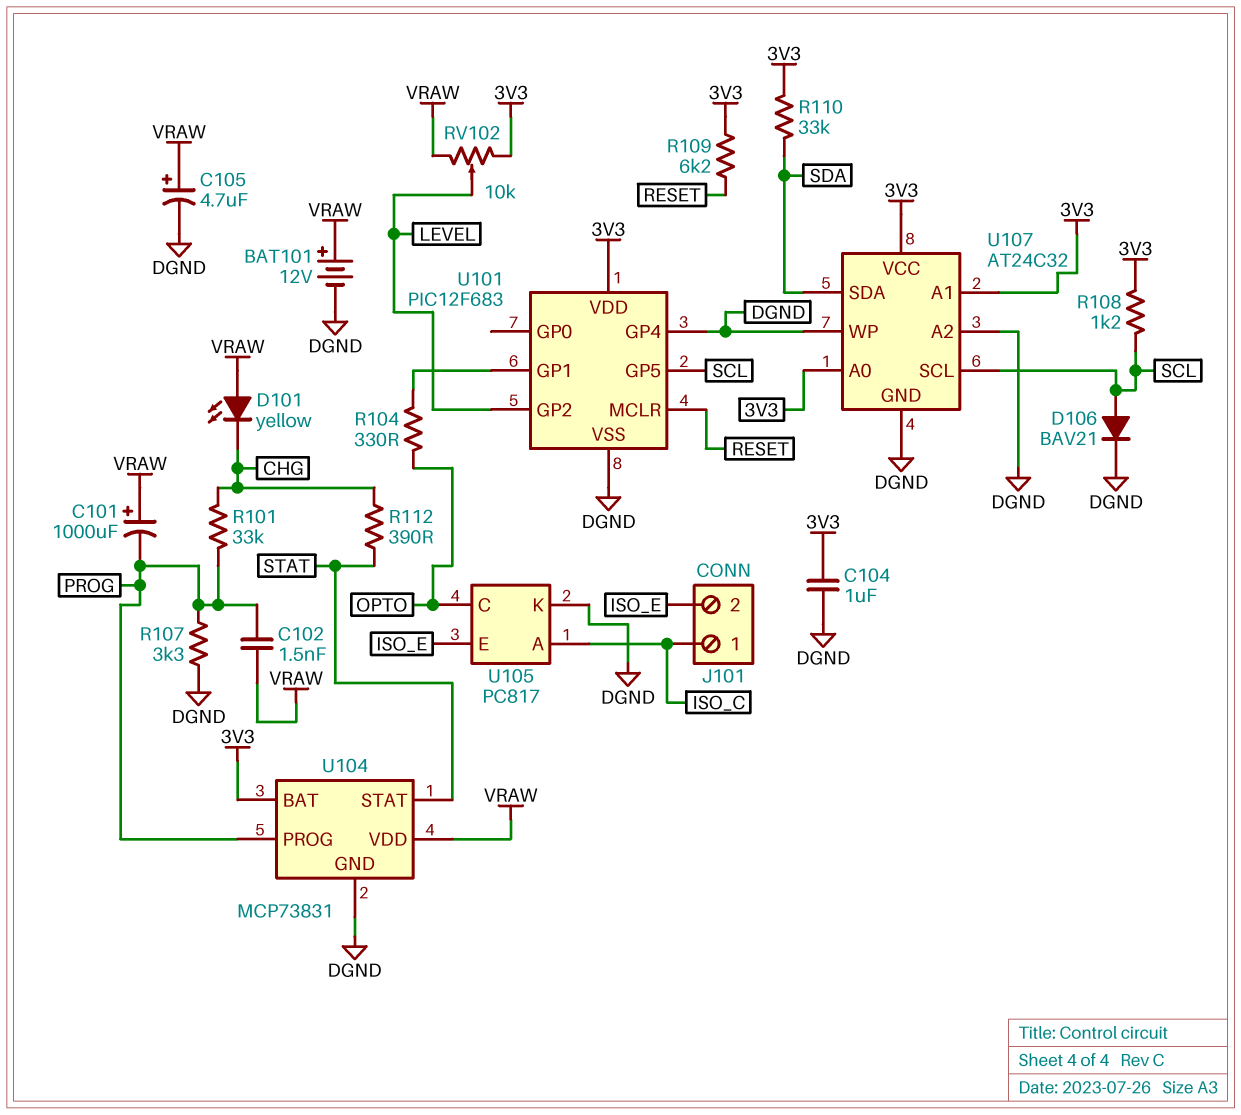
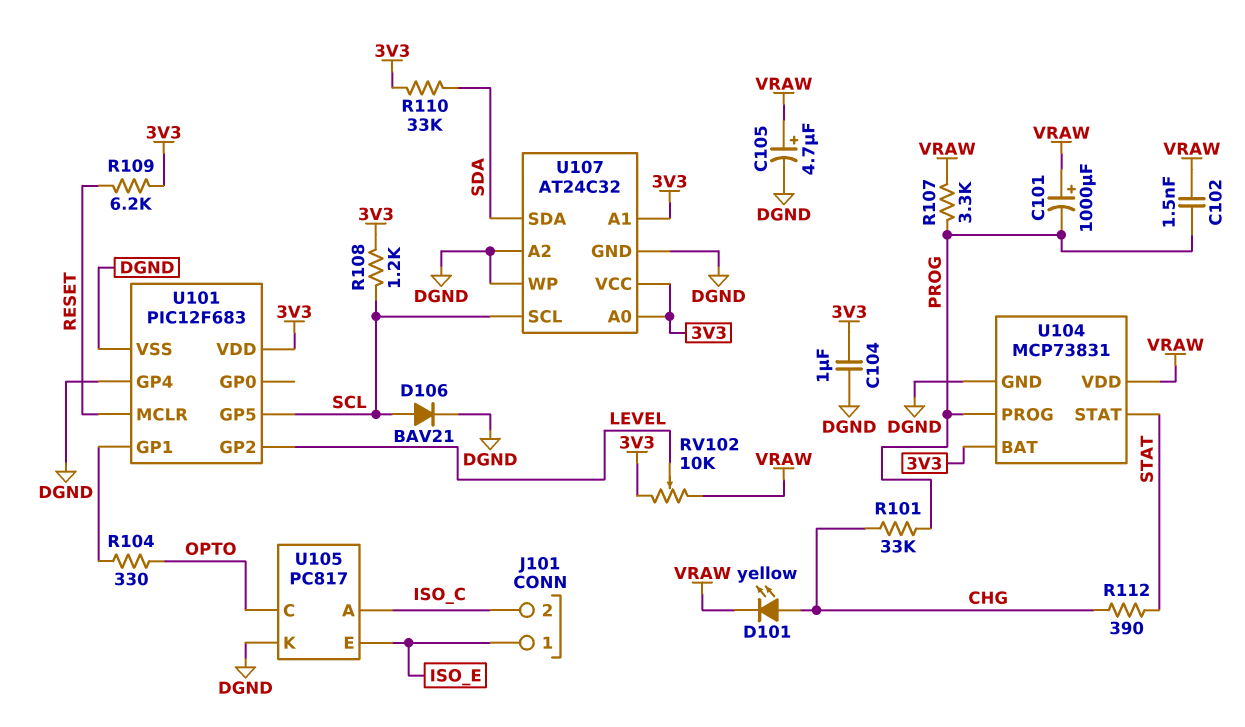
BAT101: 12V (plus VRAW, minus DGND) -> none
D101: LED yellow (A VRAW, K CHG) -> LED yellow (A CHG, K VRAW)
J101 pin 1: ISO_C -> ISO_E
J101 pin 2: ISO_E -> ISO_C
R107: 3.3k (DGND, PROG) -> 3.3k (PROG, VRAW)

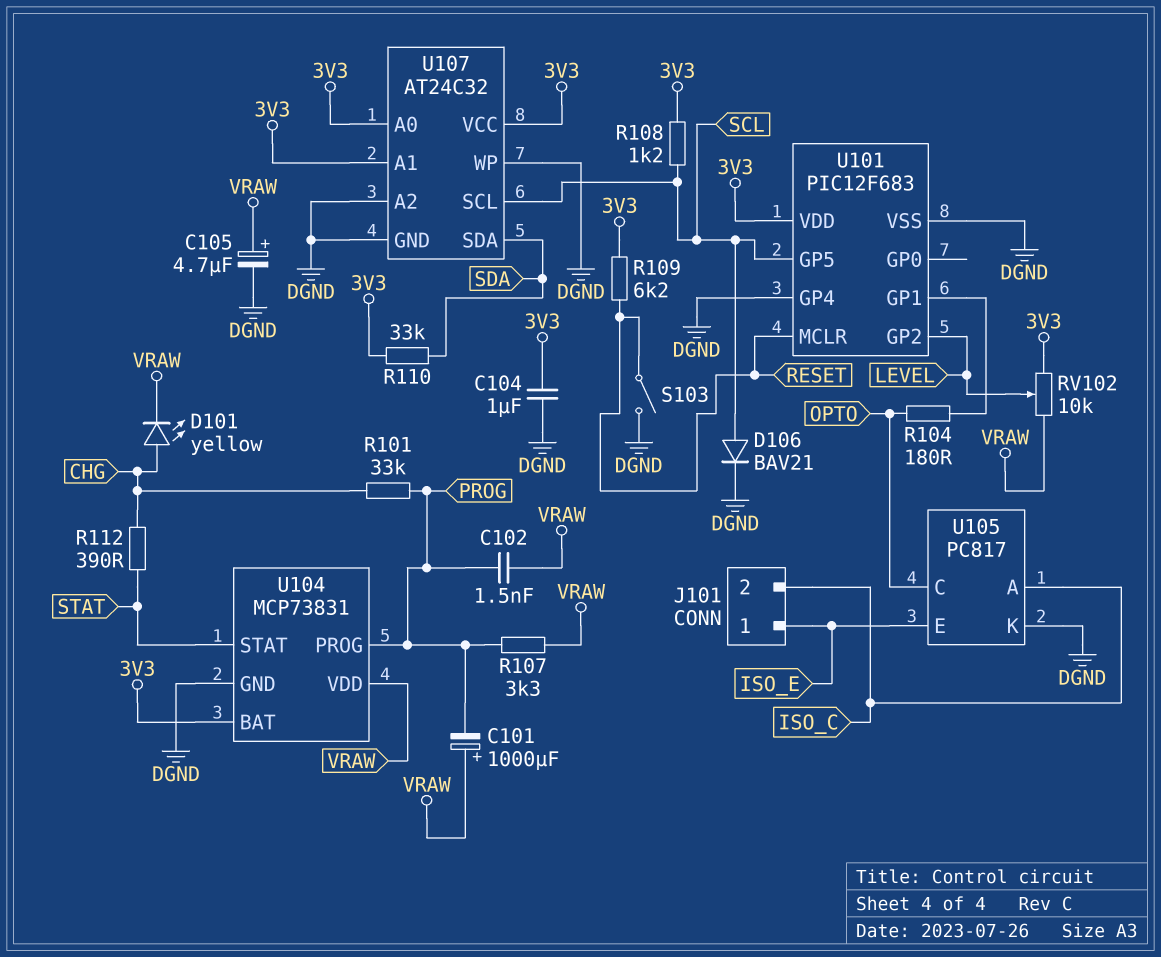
R104: 330 (OPTO, U101/GP1) -> 180 (OPTO, U101/GP1)
S103: none -> switch (DGND, RESET)

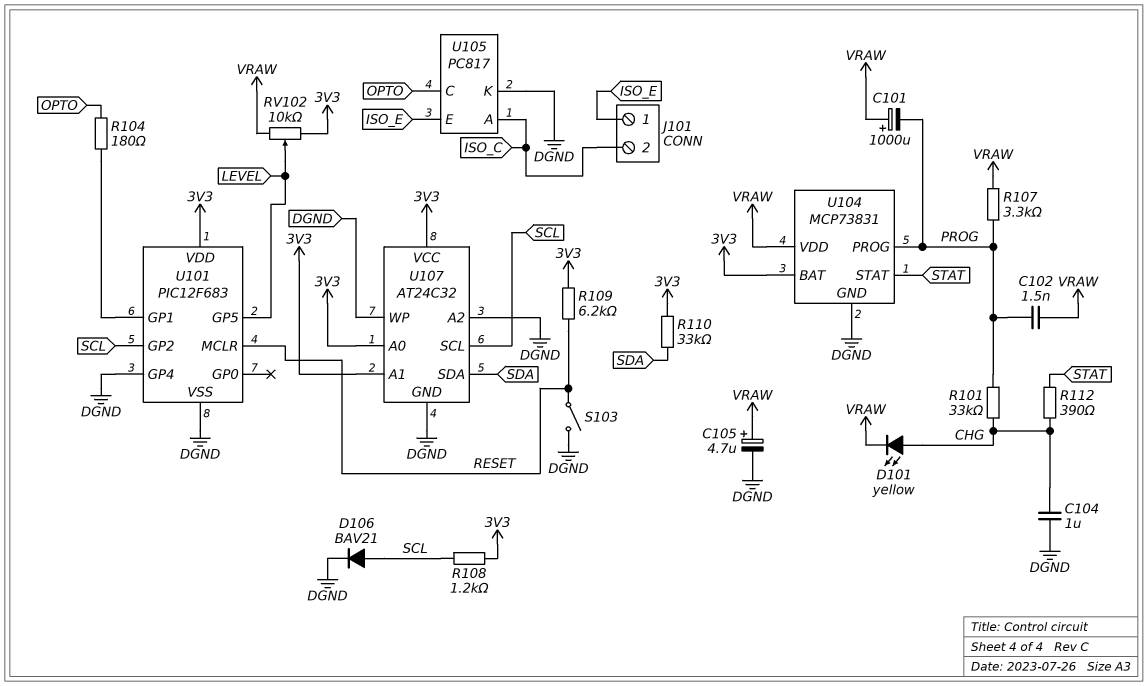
C104: 1uF (3V3, DGND) -> 1uF (CHG, DGND)
U101 pin GP2: LEVEL -> SCL
U101 pin GP5: SCL -> LEVEL

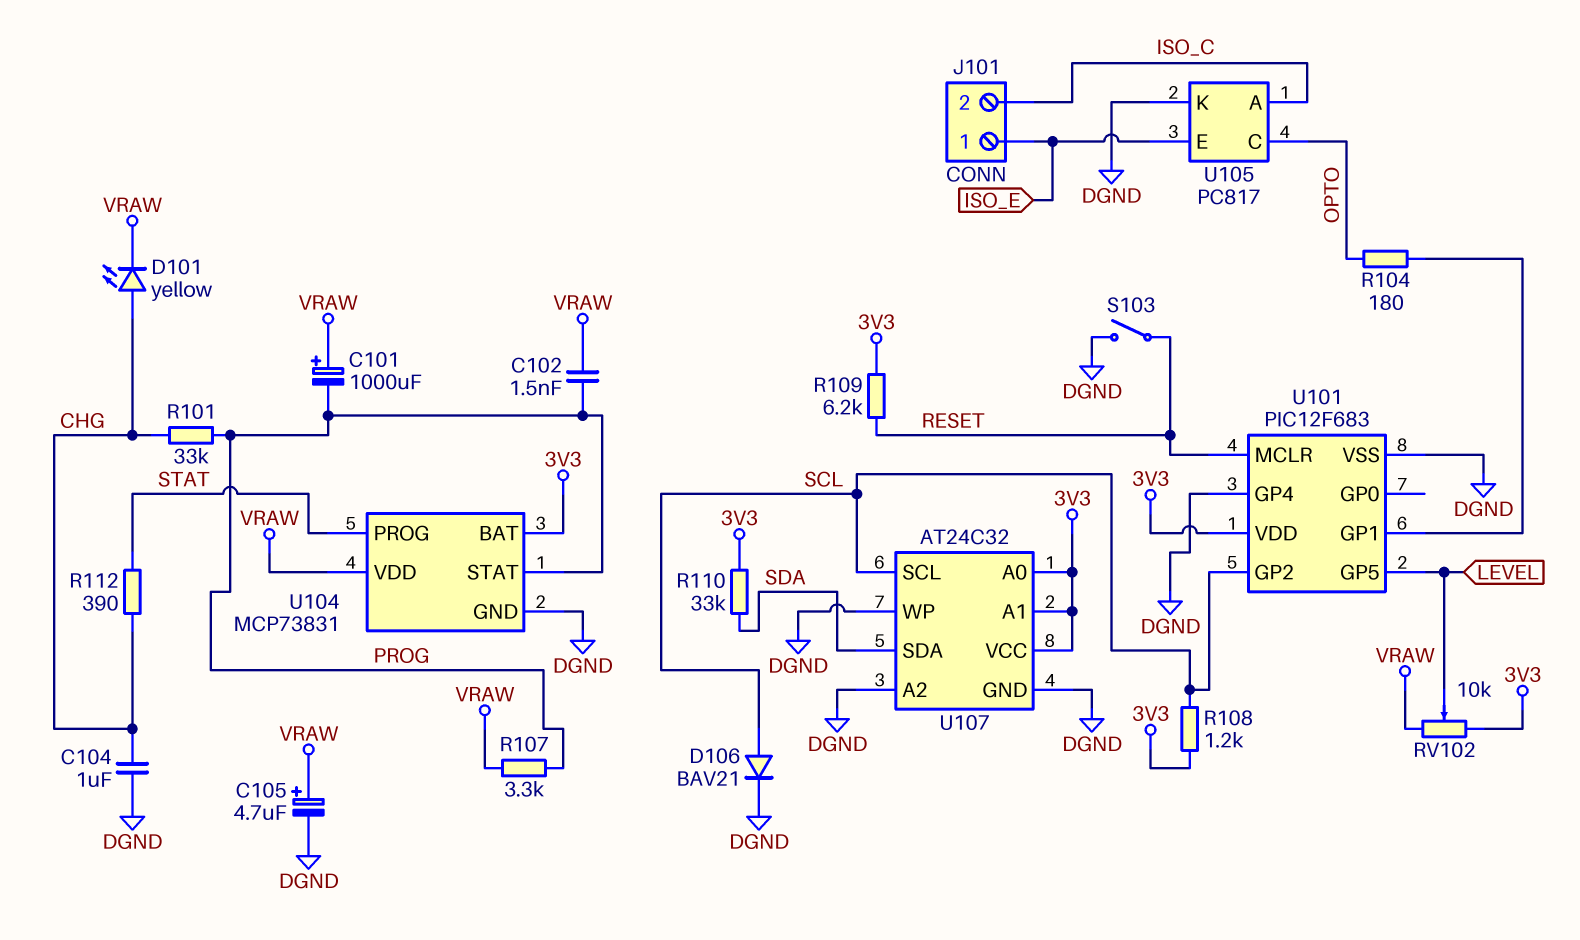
U104 pin PROG: PROG -> STAT
U104 pin STAT: STAT -> PROG

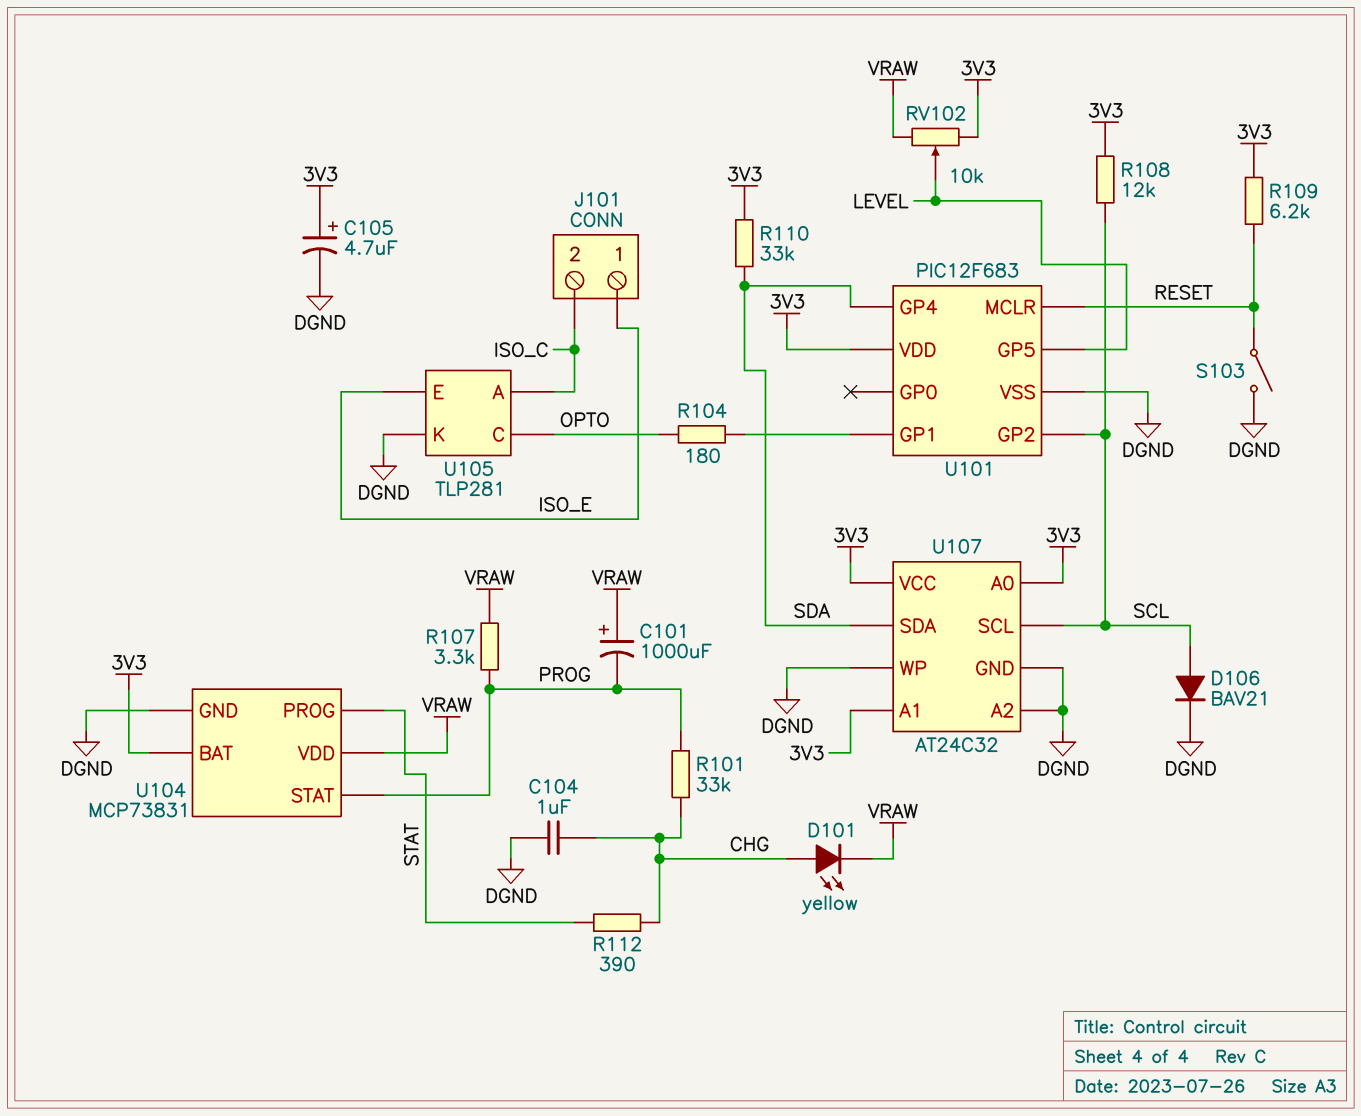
C102: 1.5nF (PROG, VRAW) -> none
C105: 4.7uF (plus VRAW, minus DGND) -> 4.7uF (plus 3V3, minus DGND)
R108: 1.2k (3V3, SCL) -> 12k (3V3, SCL)
U101 pin GP4: DGND -> SDA
U105: PC817 -> TLP281

